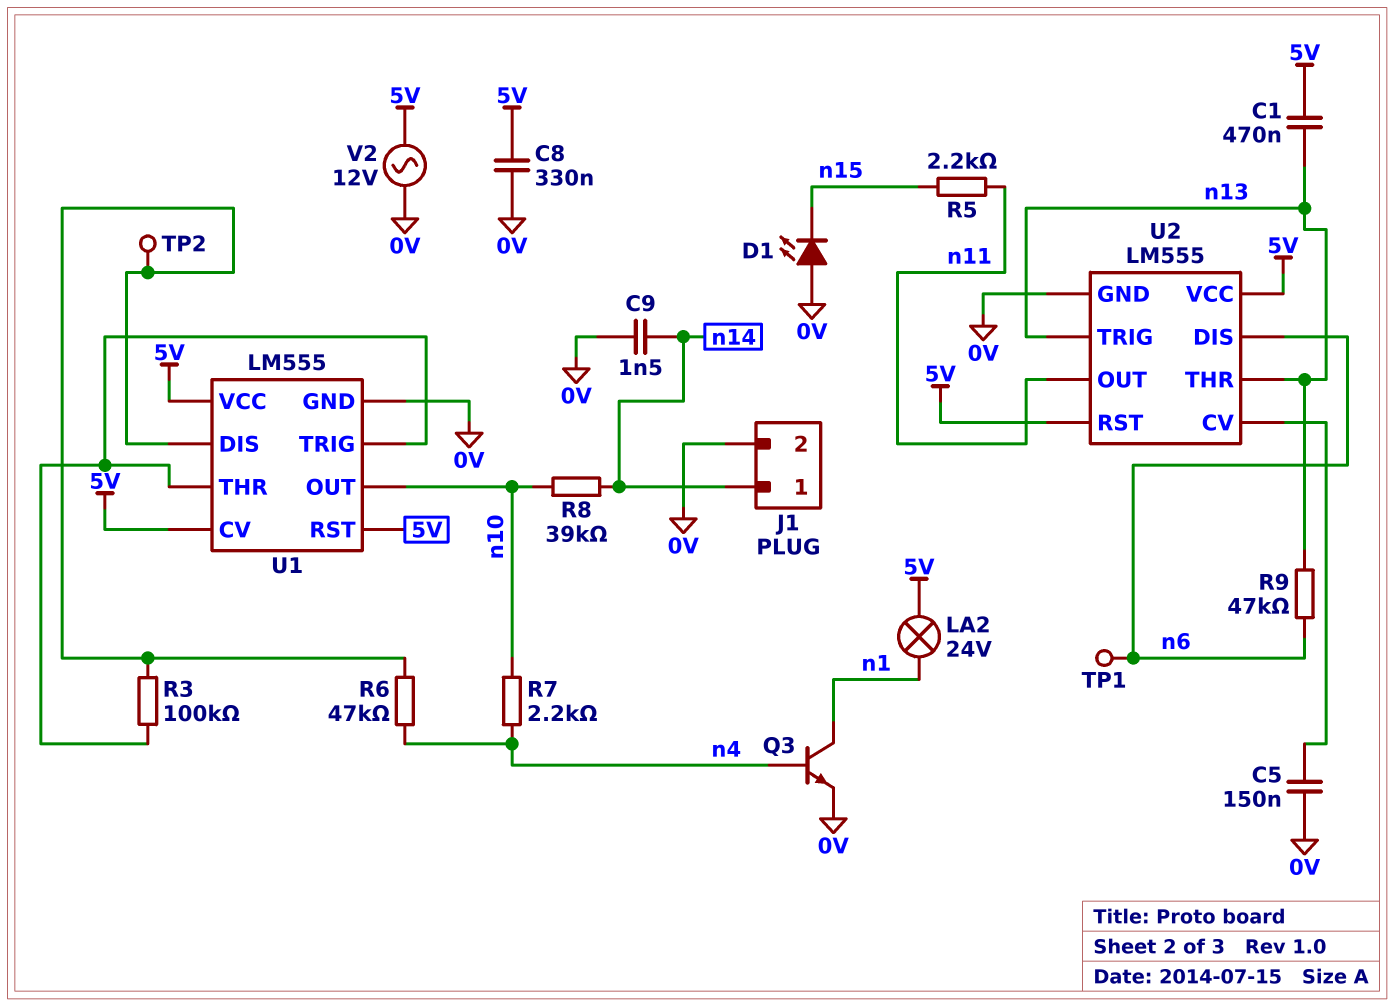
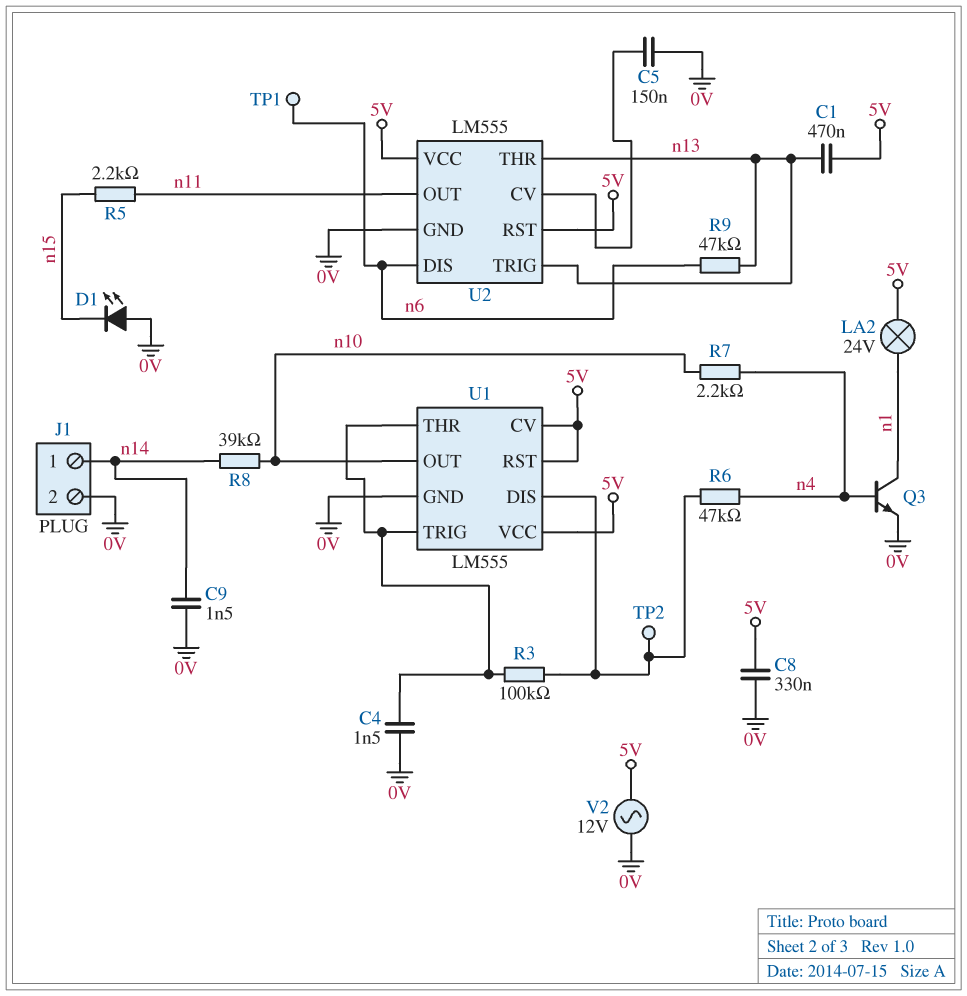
C4: none -> 1.5nF (0V, U1/THR)

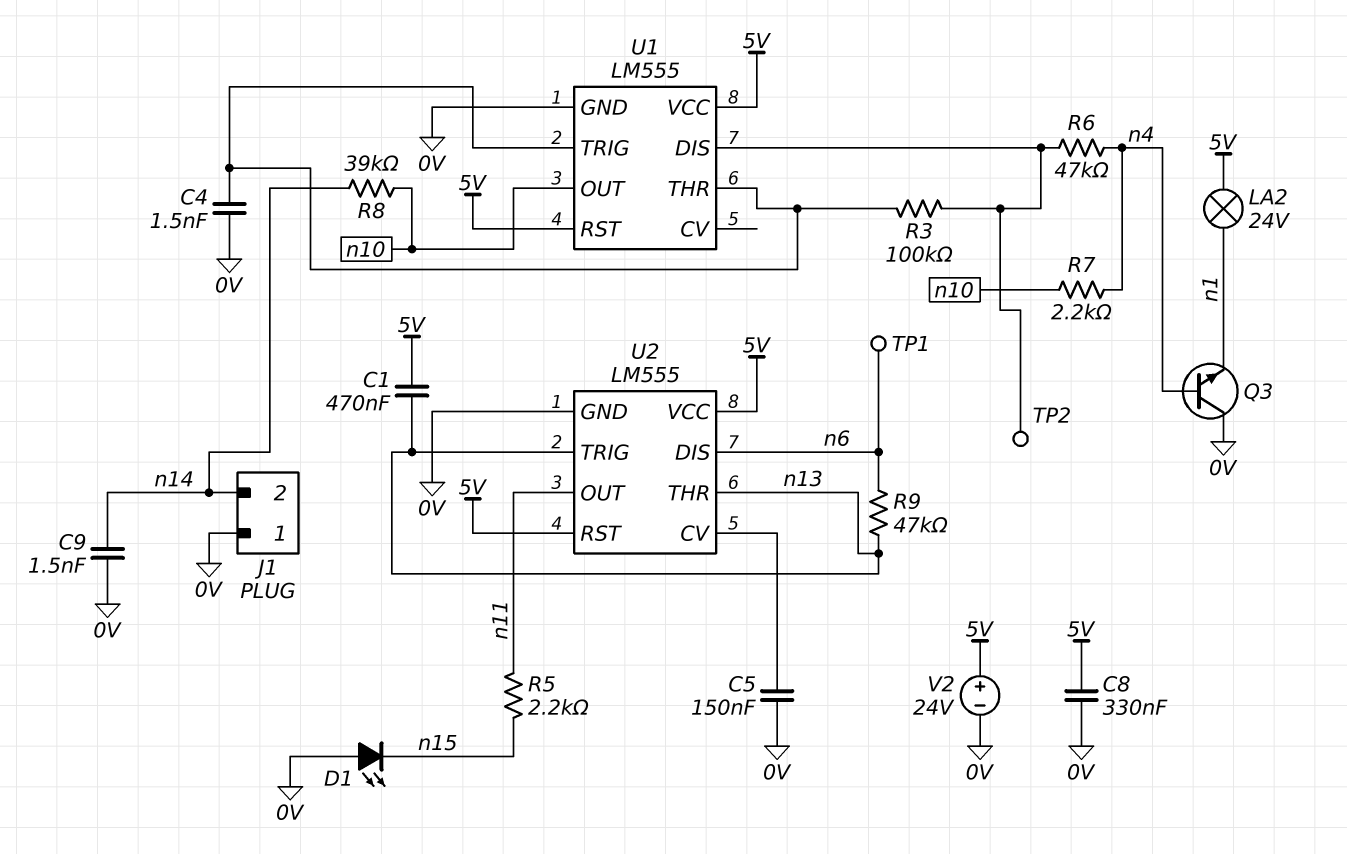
J1 pin 1: n14 -> 0V
J1 pin 2: 0V -> n14
Q3: NPN (B n4, C n1, E 0V) -> NPN (B n4, C 0V, E n1)
U1 pin CV: 5V -> none
V2: AC 12V (0V, 5V) -> 24V (plus 5V, minus 0V)

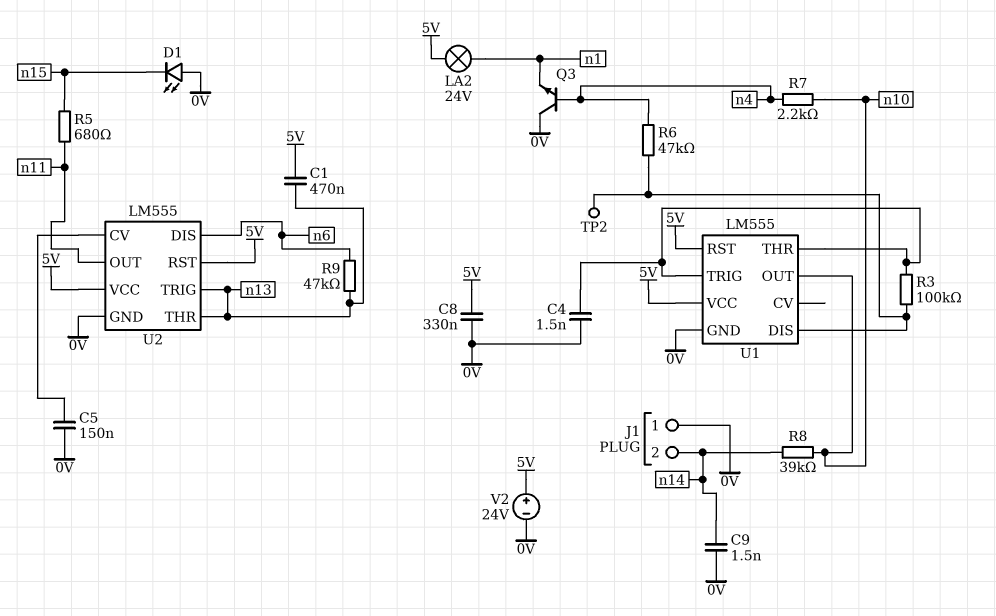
R5: 2.2k (n11, n15) -> 680 (n11, n15)
TP1: test point (n6) -> none

